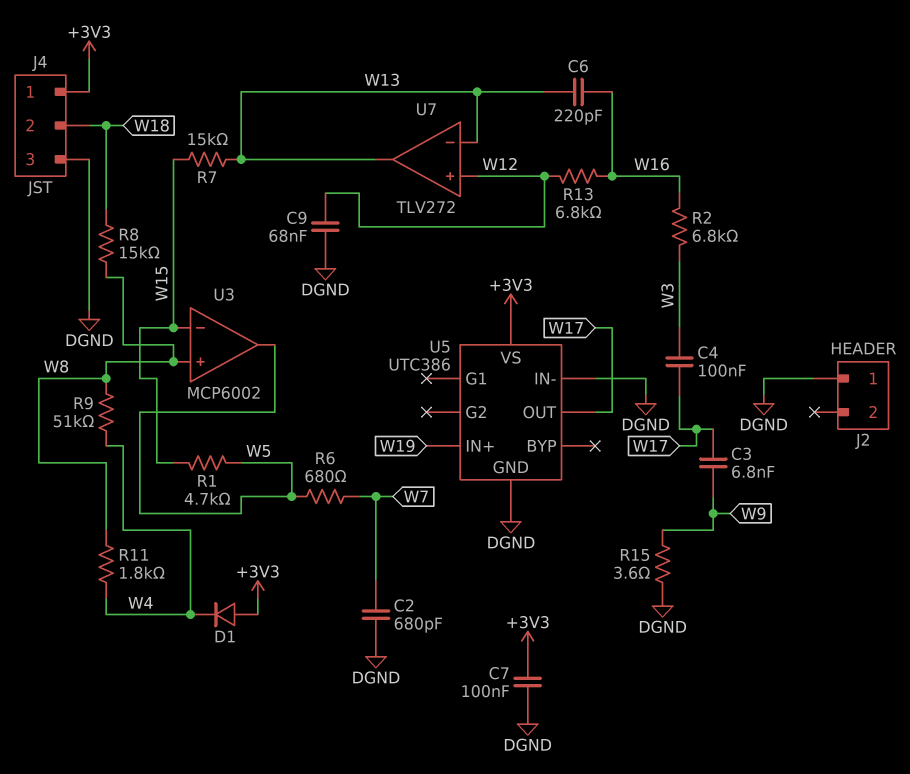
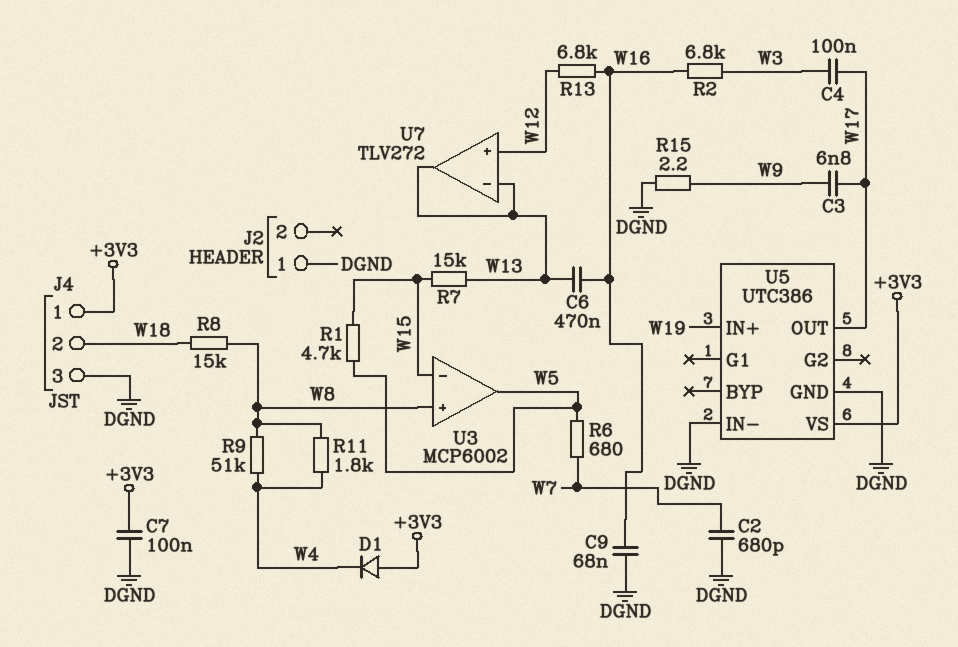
C6: 220pF (W13, W16) -> 470nF (W13, W16)
C9: 68nF (DGND, W12) -> 68nF (DGND, W16)
R15: 3.6 (DGND, W9) -> 2.2 (DGND, W9)

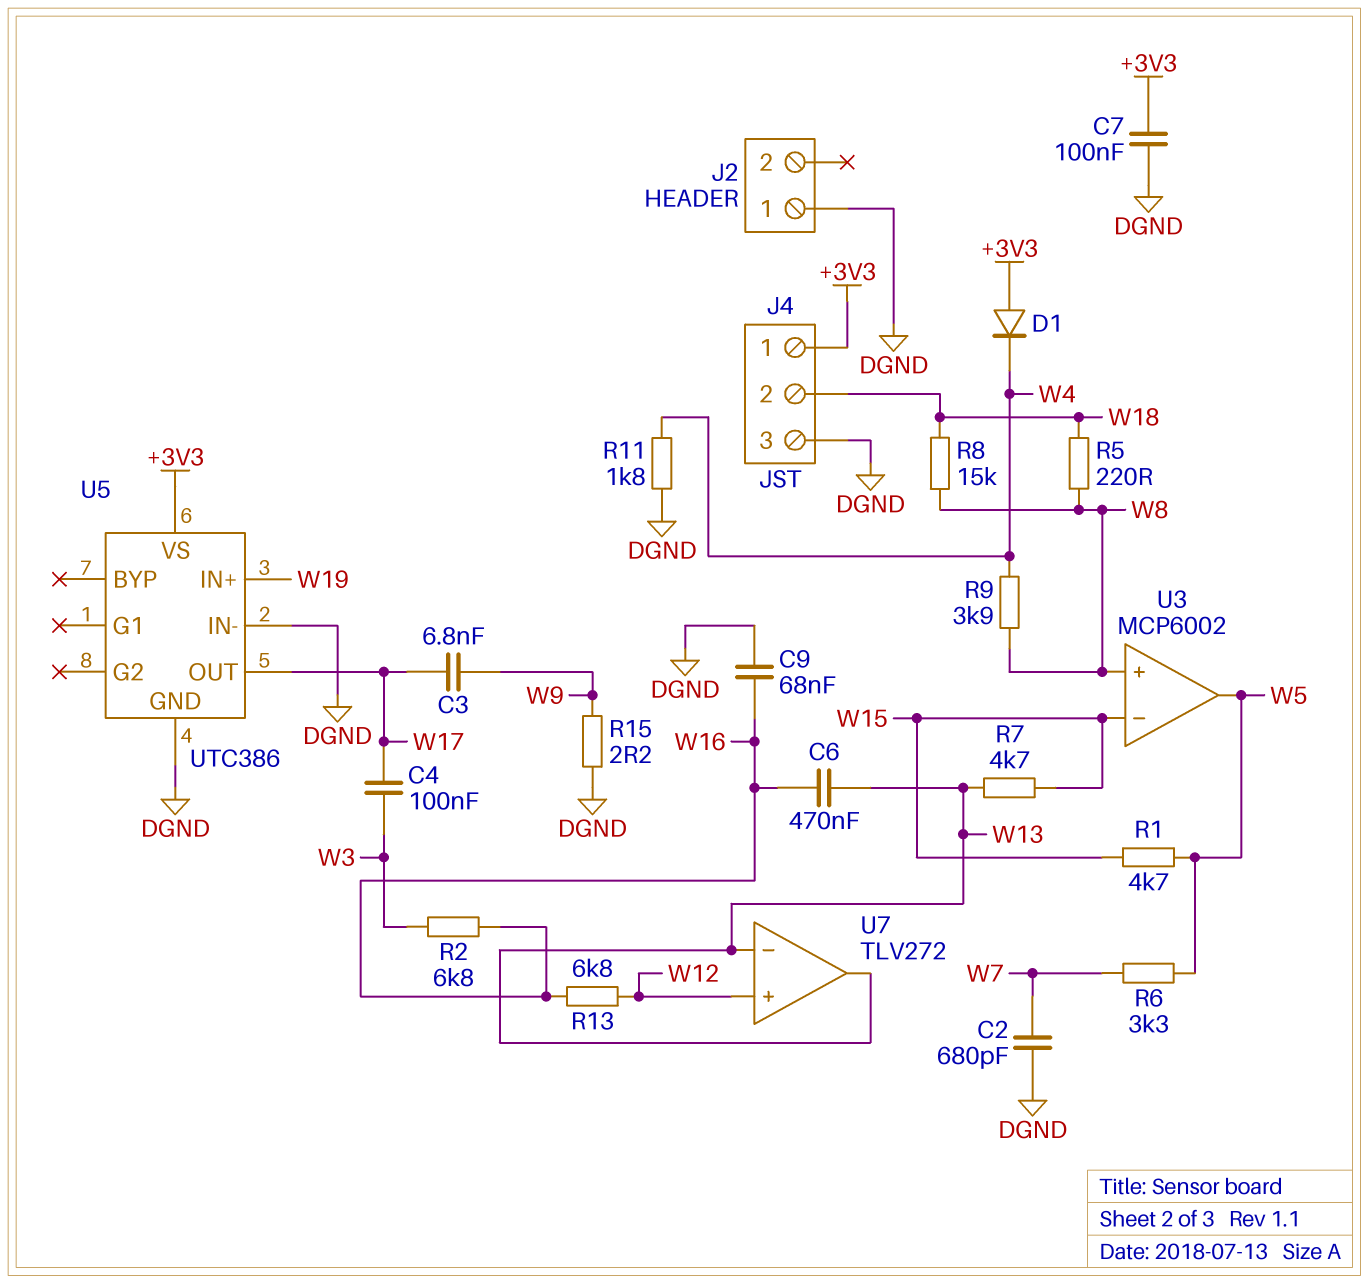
R5: none -> 220 (W8, W18)
R6: 680 (W5, W7) -> 3.3k (W5, W7)
R7: 15k (W13, W15) -> 4.7k (W13, W15)
R9: 51k (W4, W8) -> 3.9k (W4, W8)
R11: 1.8k (W4, W8) -> 1.8k (DGND, W4)

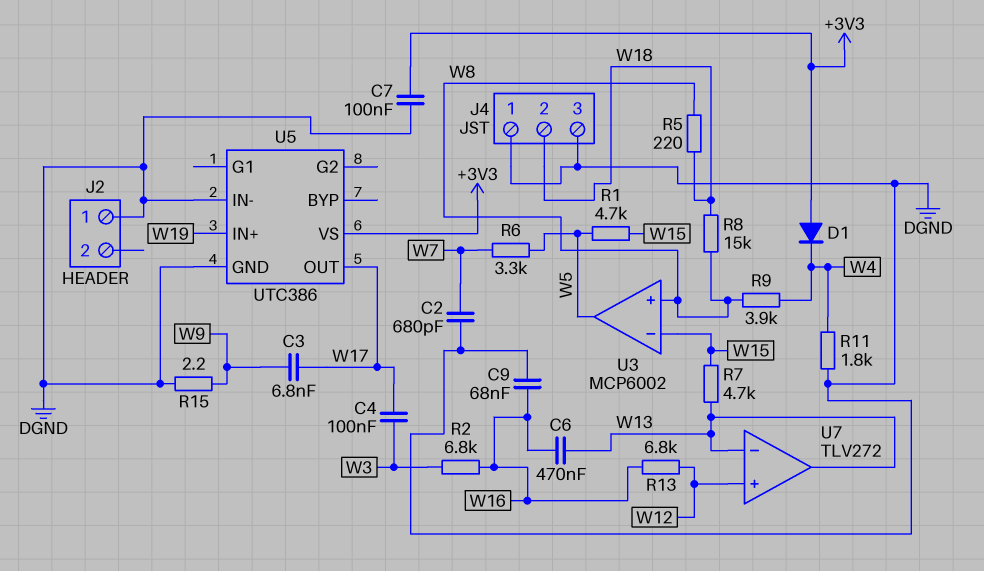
J4 pin 1: +3V3 -> DGND

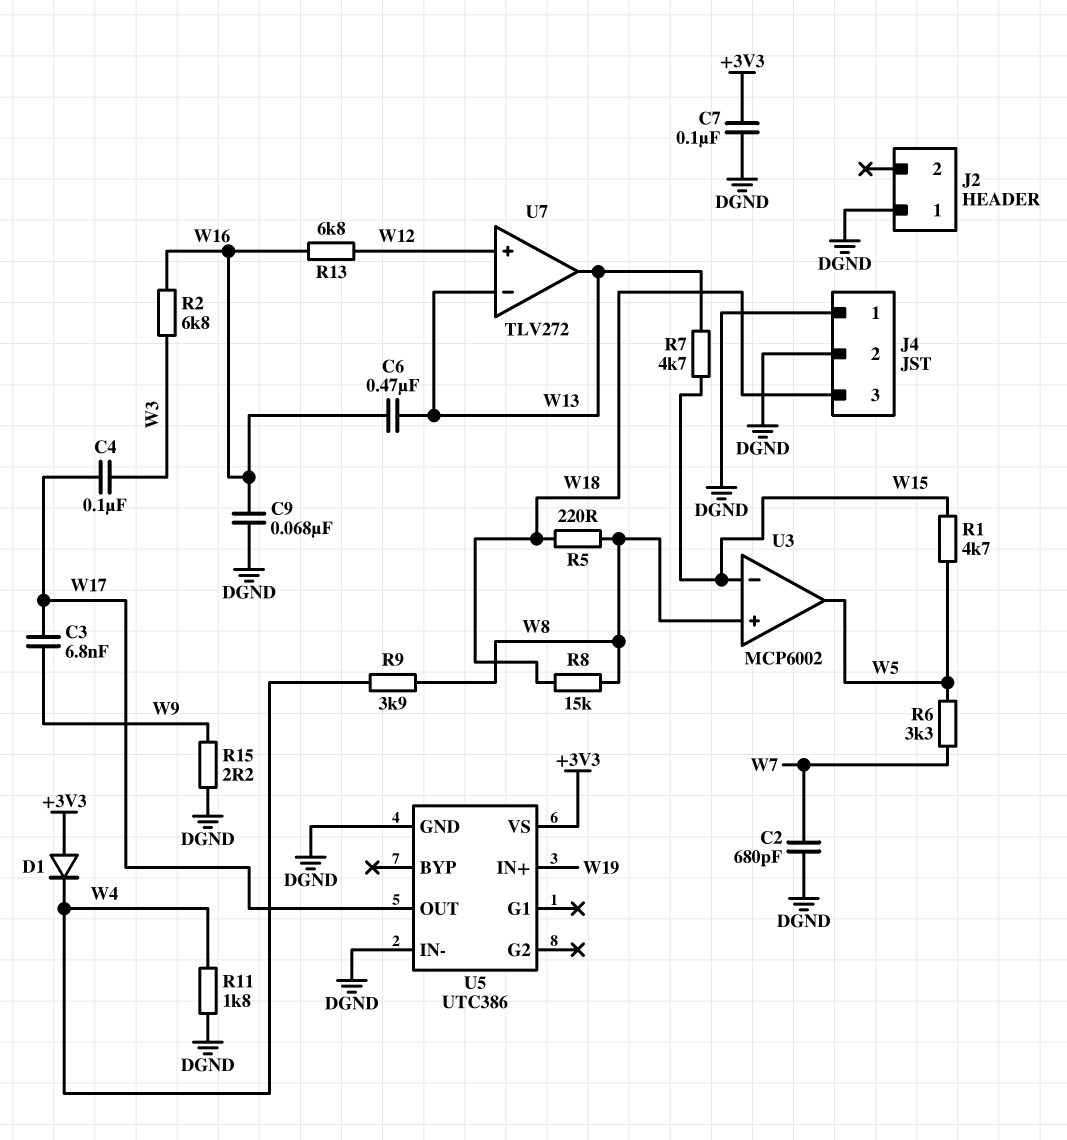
J4 pin 2: W18 -> DGND
J4 pin 3: DGND -> W18

